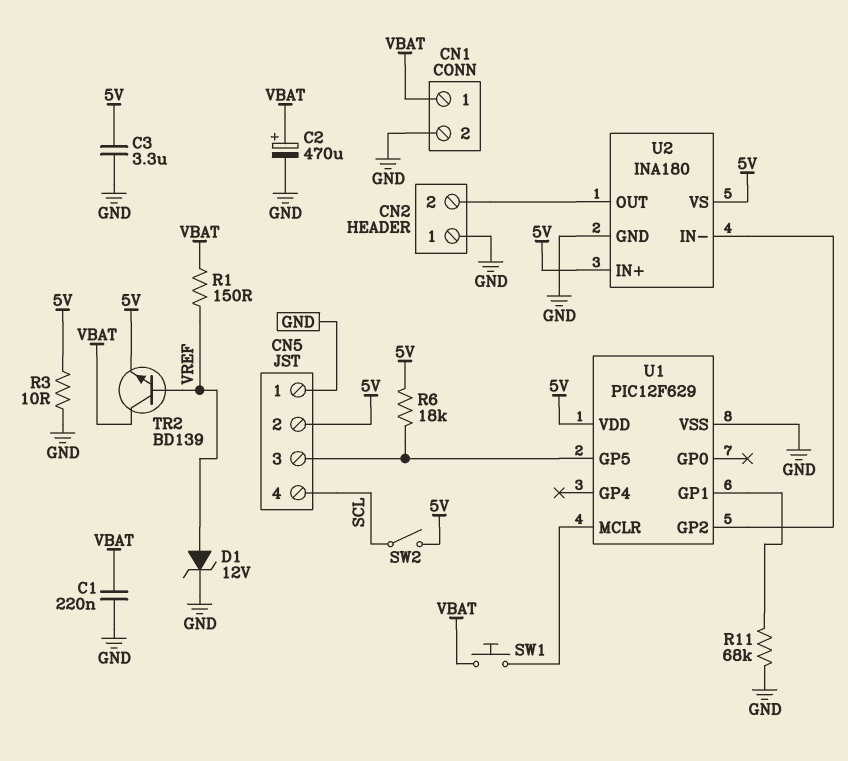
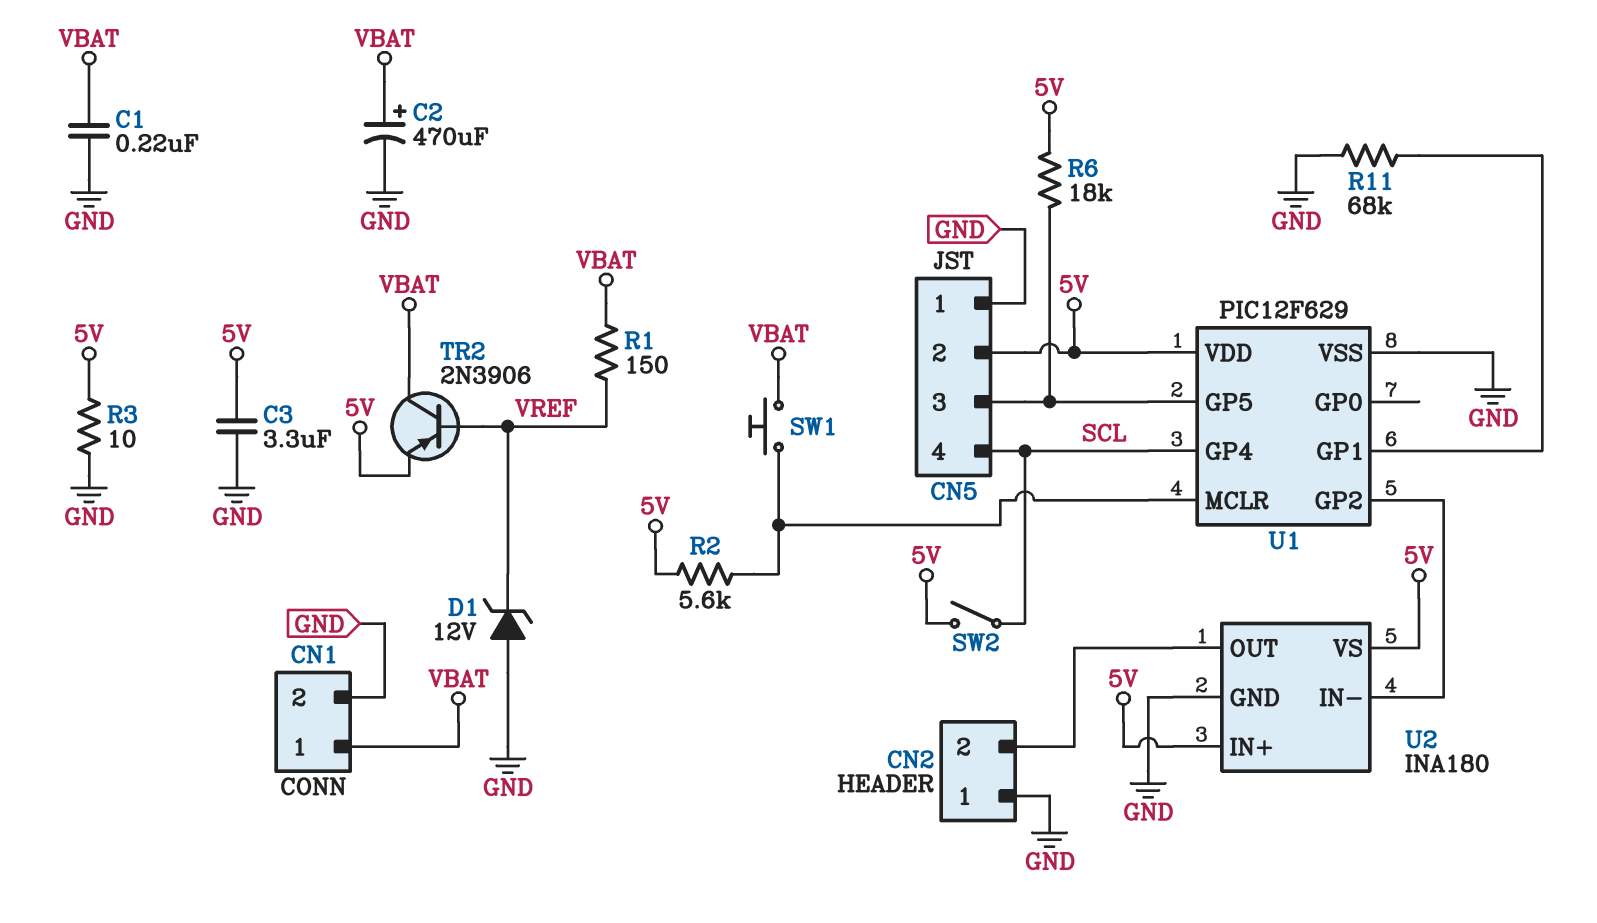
D1: zener 12V (A VREF, K GND) -> zener 12V (A GND, K VREF)
R2: none -> 5.6k (5V, U1/MCLR)
TR2: NPN BD139 (B VREF, C VBAT, E 5V) -> PNP 2N3906 (B VREF, C VBAT, E 5V)
U1 pin GP4: none -> SCL

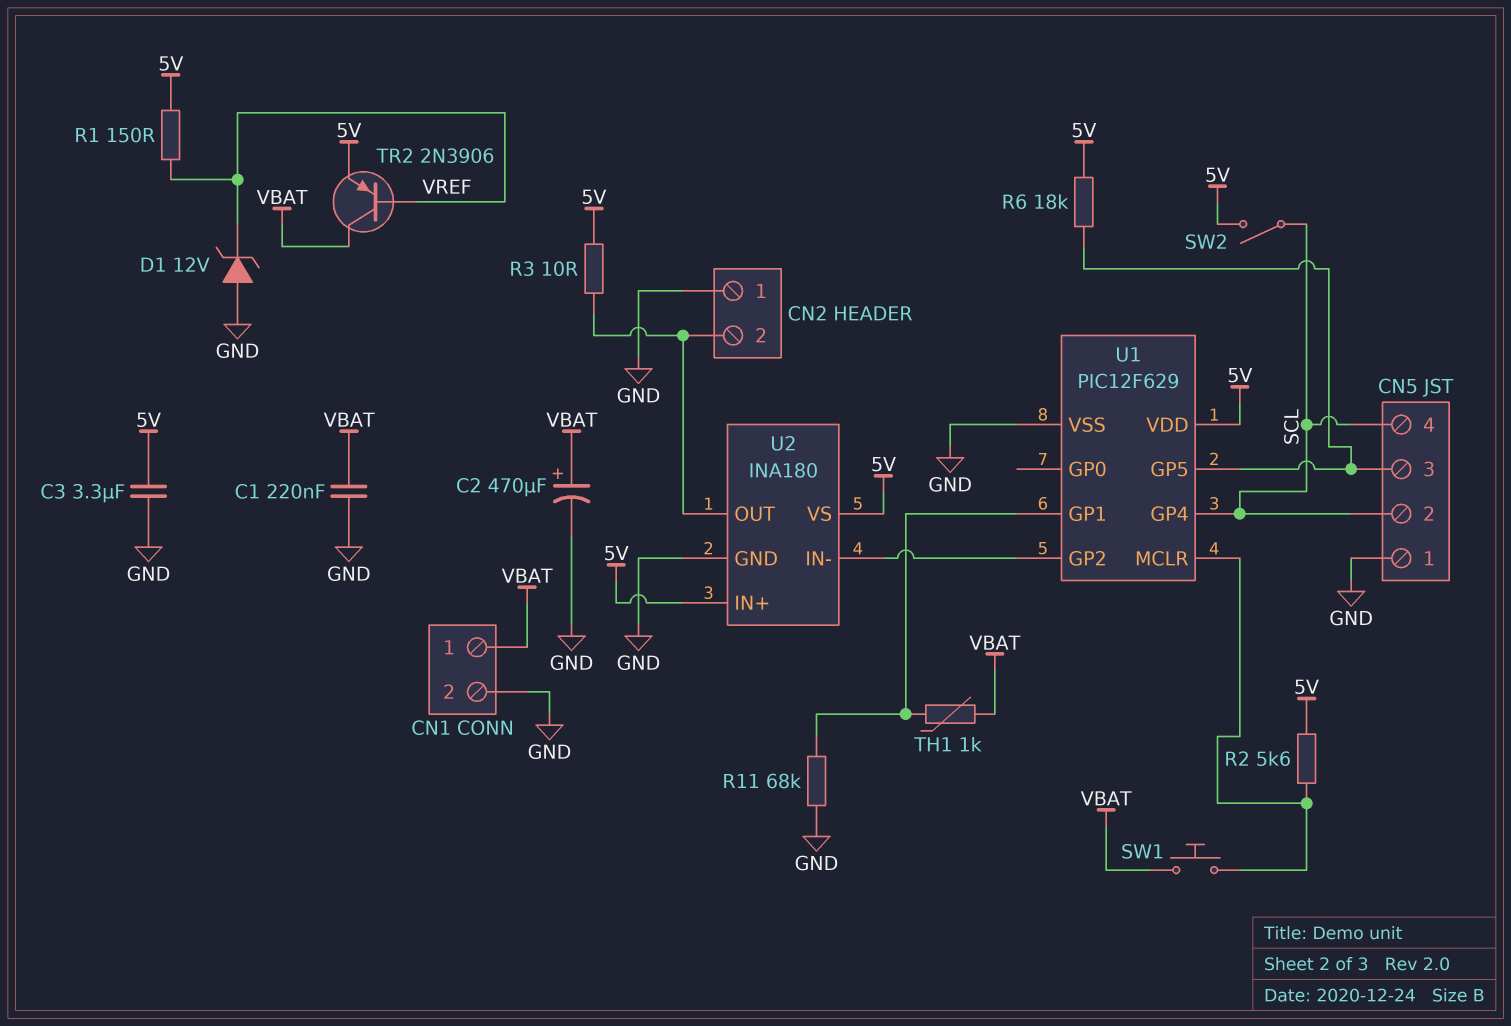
CN5 pin 2: 5V -> SCL
R1: 150 (VBAT, VREF) -> 150 (5V, VREF)
R3: 10 (5V, GND) -> 10 (5V, CN2/2)
TH1: none -> 1k (U1/GP1, VBAT)

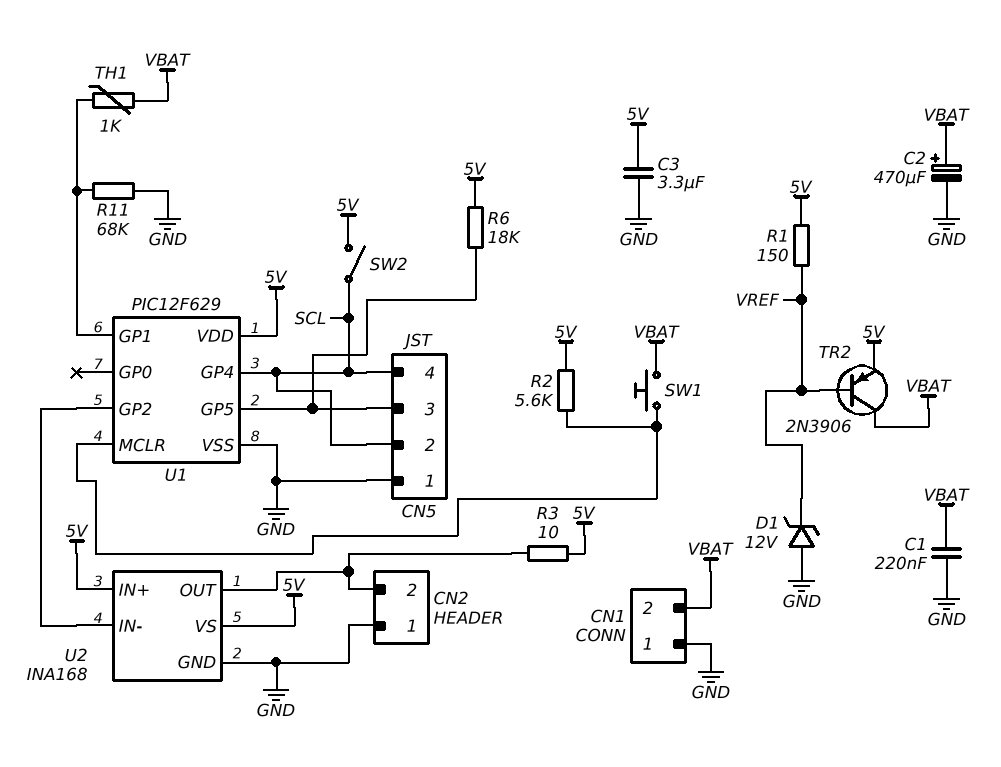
CN1 pin 1: VBAT -> GND
CN1 pin 2: GND -> VBAT
U2: INA180 -> INA168

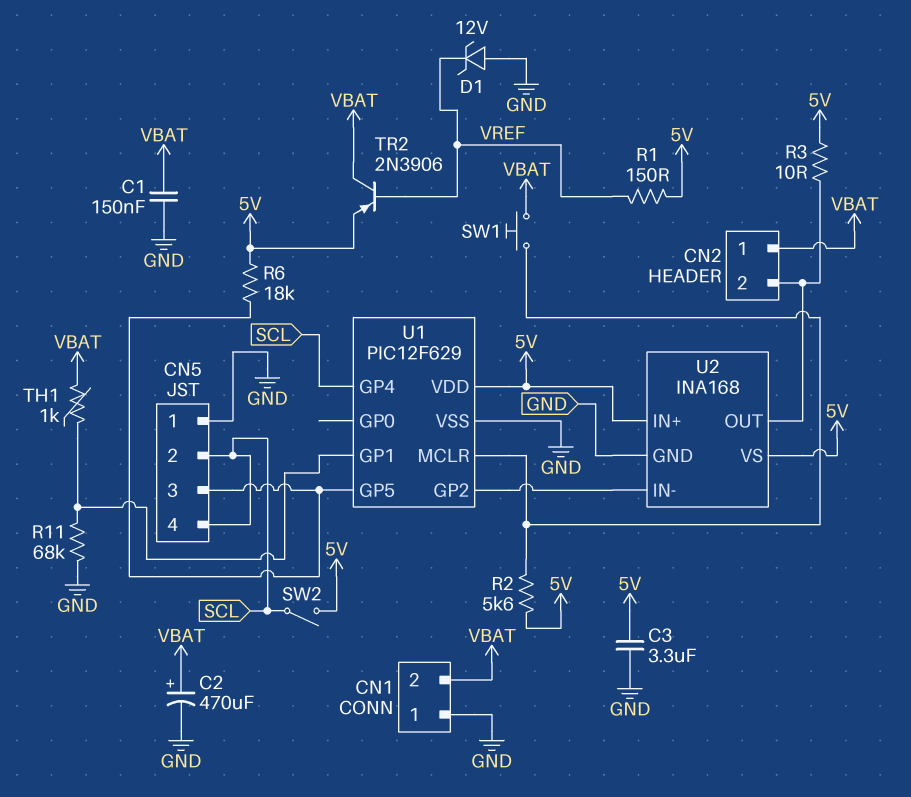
C1: 220nF (GND, VBAT) -> 150nF (GND, VBAT)
CN2 pin 1: GND -> VBAT

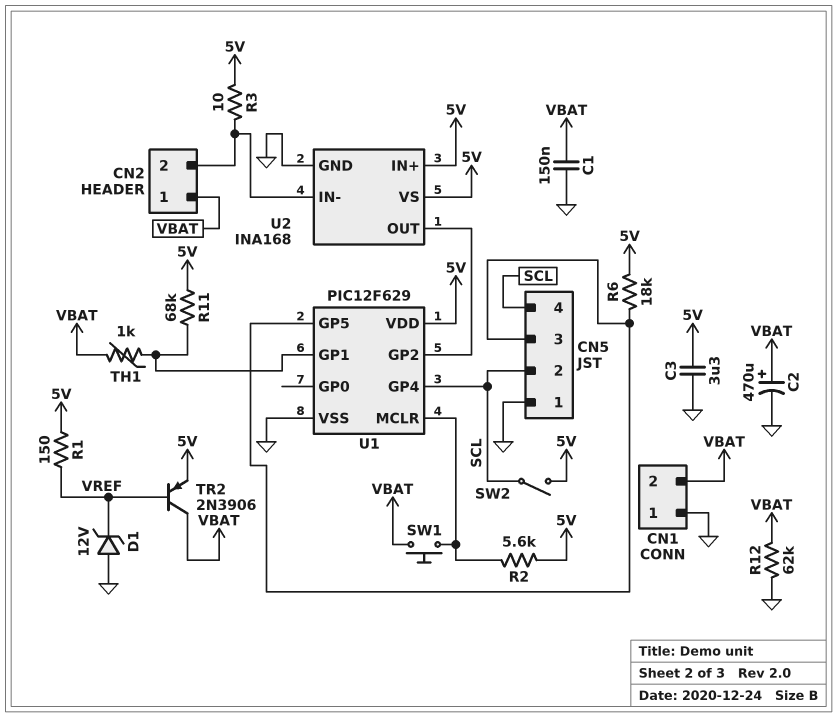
R11: 68k (GND, U1/GP1) -> 68k (5V, U1/GP1)
R12: none -> 62k (GND, VBAT)
U2 pin IN-: U1/GP2 -> CN2/2
U2 pin OUT: CN2/2 -> U1/GP2

